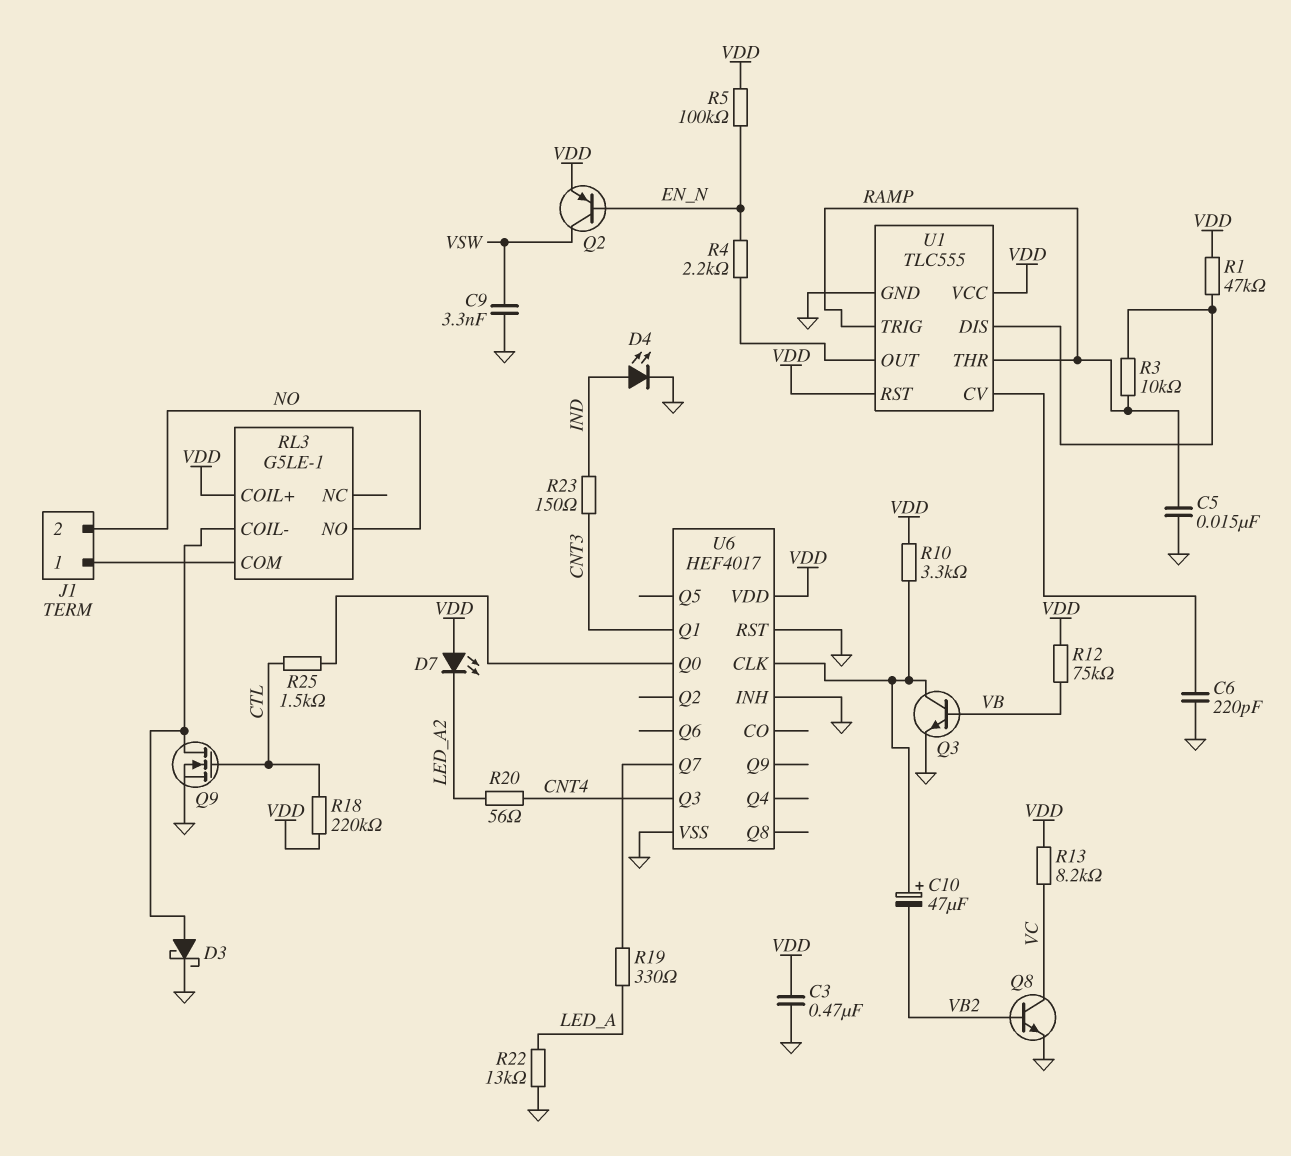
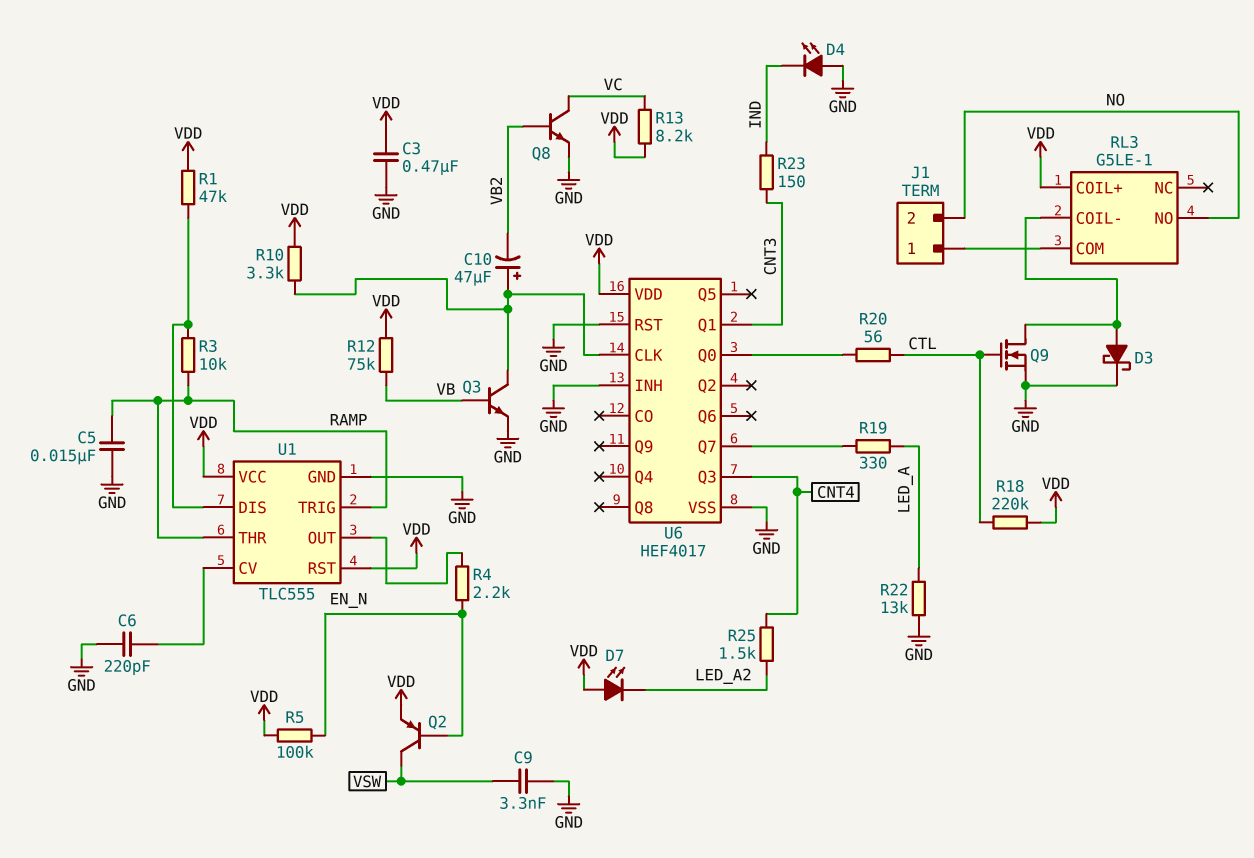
D4: LED (A IND, K GND) -> LED (A GND, K IND)
R20: 56 (CNT4, LED_A2) -> 56 (CTL, U6/Q0)
R25: 1.5k (CTL, U6/Q0) -> 1.5k (CNT4, LED_A2)

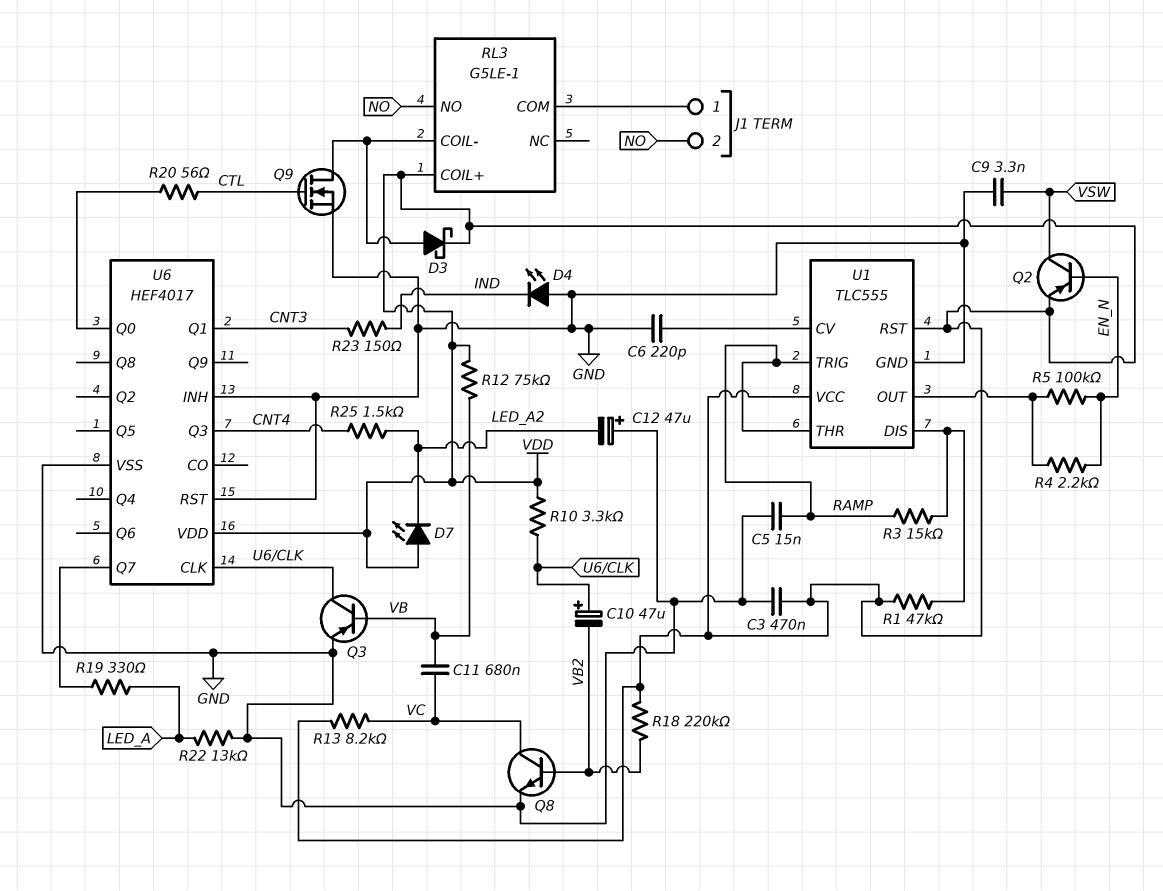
C11: none -> 680nF (VB, VC)
C12: none -> 47uF (plus GND, minus LED_A2)
D3: schottky (A RL3/COIL-, K GND) -> schottky (A RL3/COIL-, K VDD)
Q3: NPN (B VB, C U6/CLK, E GND) -> PNP (B VB, C U6/CLK, E GND)
R3: 10k (RAMP, U1/DIS) -> 15k (RAMP, U1/DIS)
R5: 100k (EN_N, VDD) -> 100k (EN_N, U1/OUT)
R18: 220k (CTL, VDD) -> 220k (VB2, VDD)

